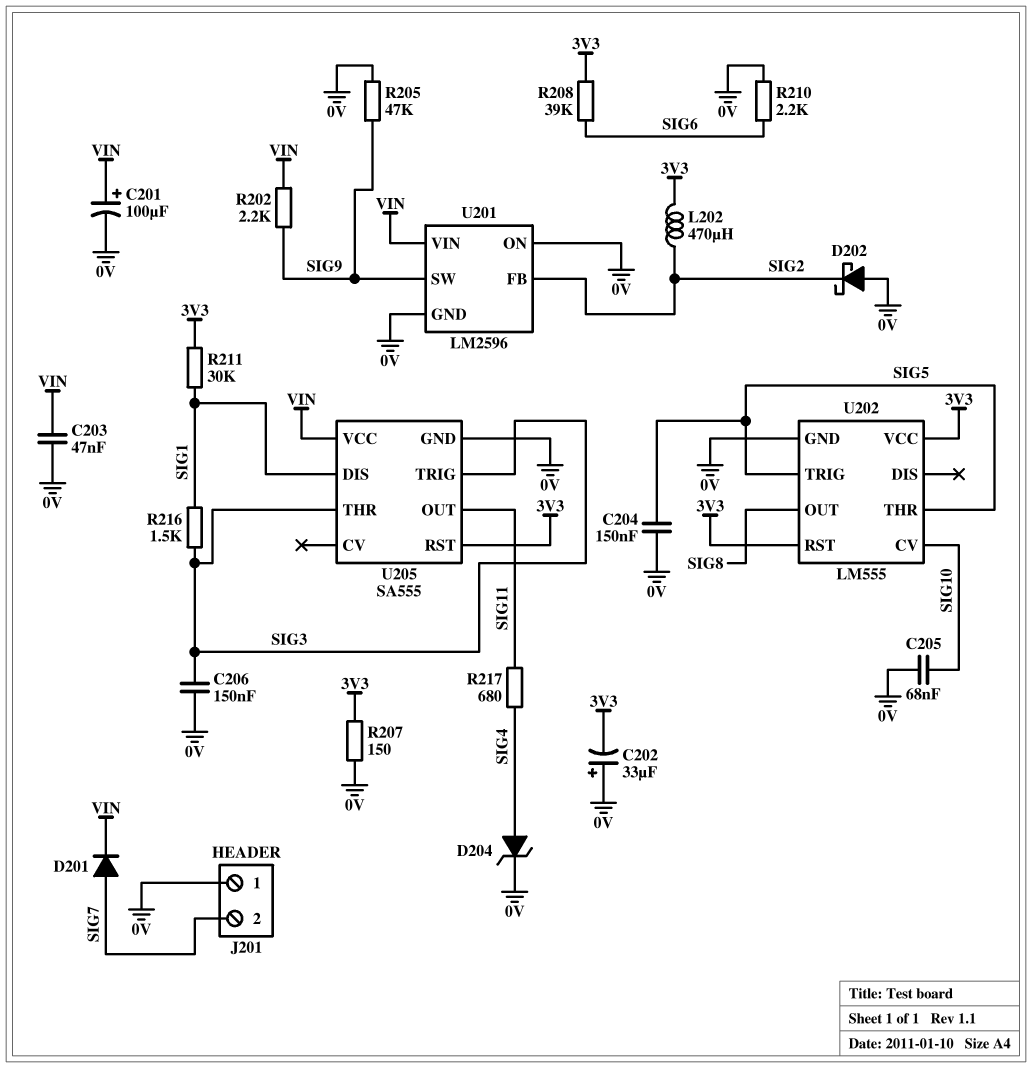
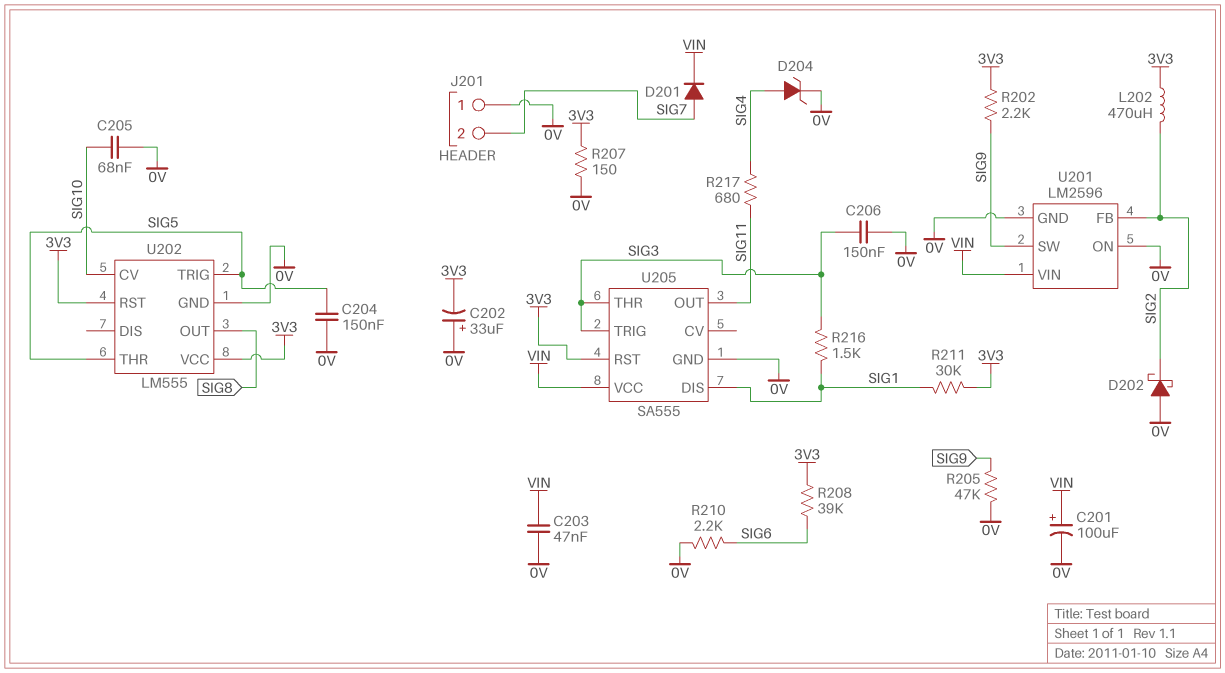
R202: 2.2k (SIG9, VIN) -> 2.2k (3V3, SIG9)

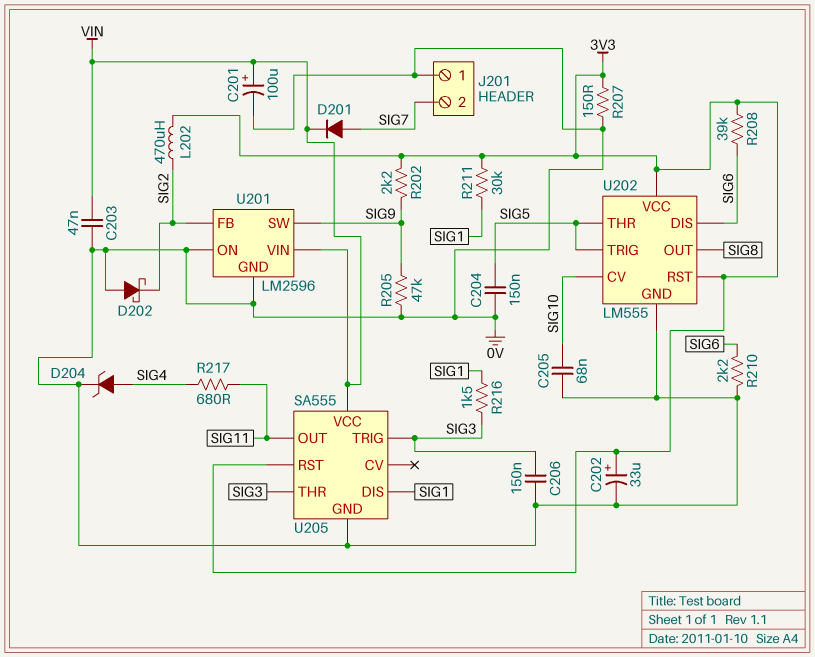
C202: 33uF (plus 0V, minus 3V3) -> 33uF (plus 3V3, minus 0V)
U202 pin DIS: none -> SIG6

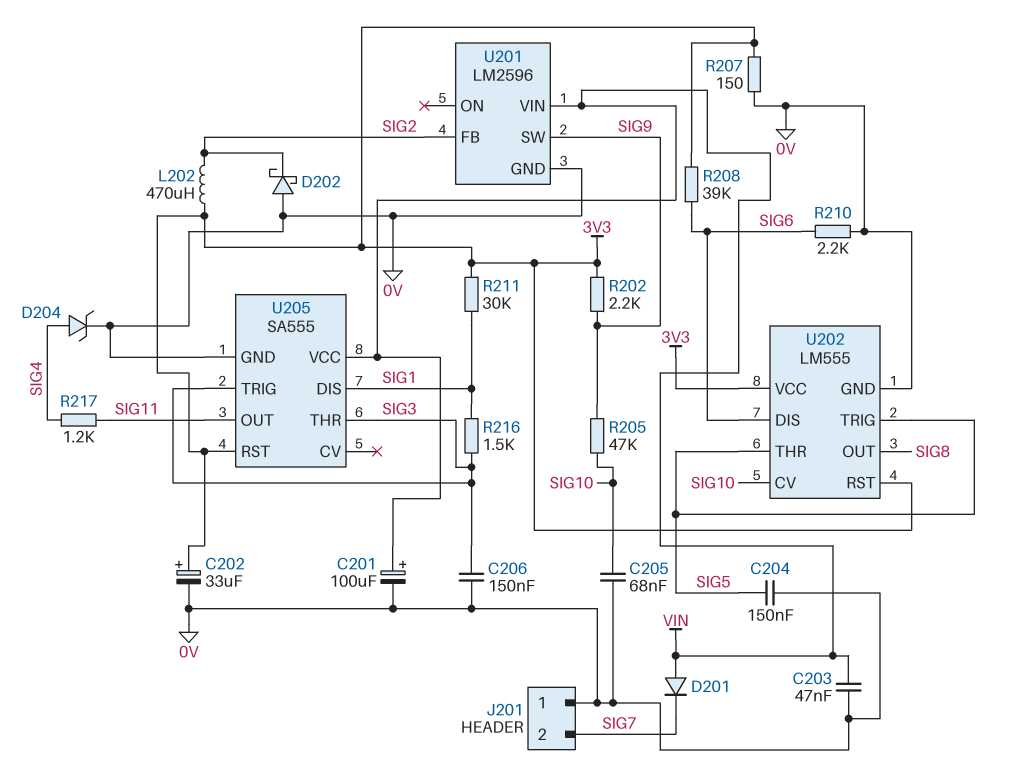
D201: diode (A SIG7, K VIN) -> diode (A VIN, K SIG7)
R205: 47k (0V, SIG9) -> 47k (SIG9, SIG10)
R217: 680 (SIG4, SIG11) -> 1.2k (SIG4, SIG11)
U201 pin ON: 0V -> none

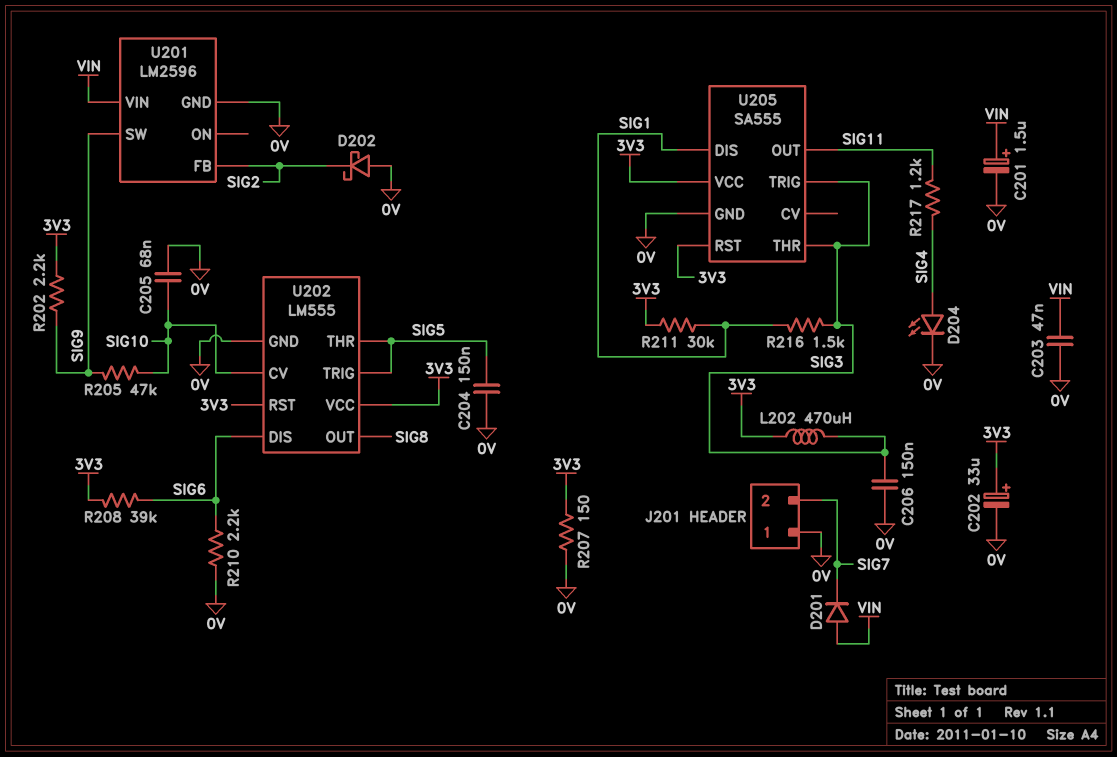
C201: 100uF (plus VIN, minus 0V) -> 1.5uF (plus VIN, minus 0V)
D204: zener (A SIG4, K 0V) -> LED (A SIG4, K 0V)
L202: 470uH (3V3, SIG2) -> 470uH (3V3, SIG3)
U205 pin VCC: VIN -> 3V3

